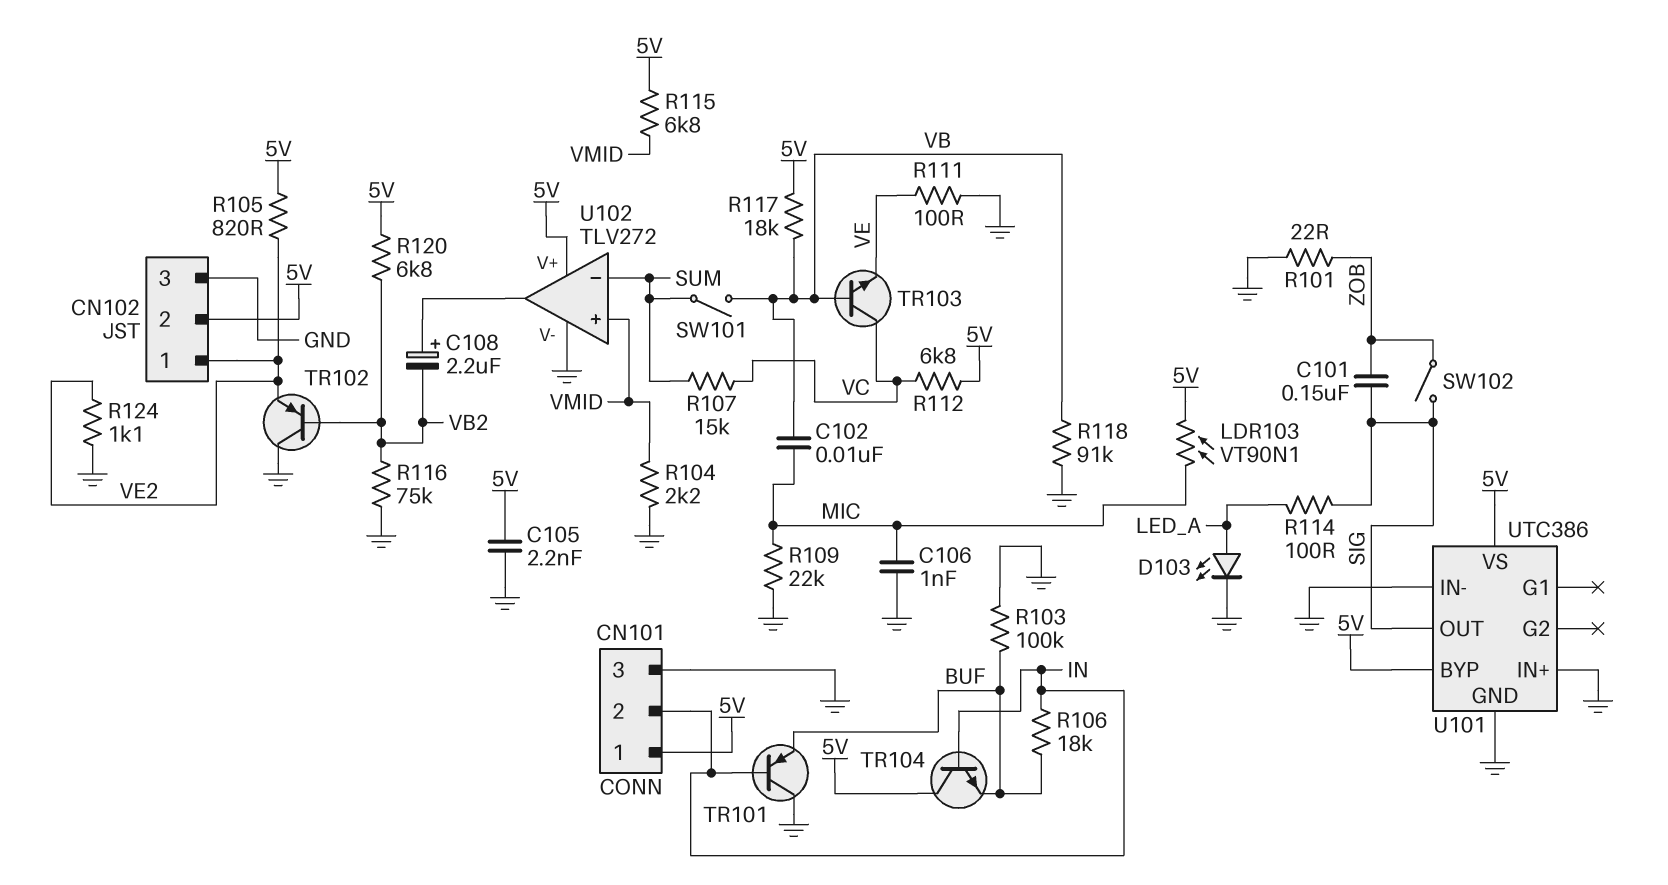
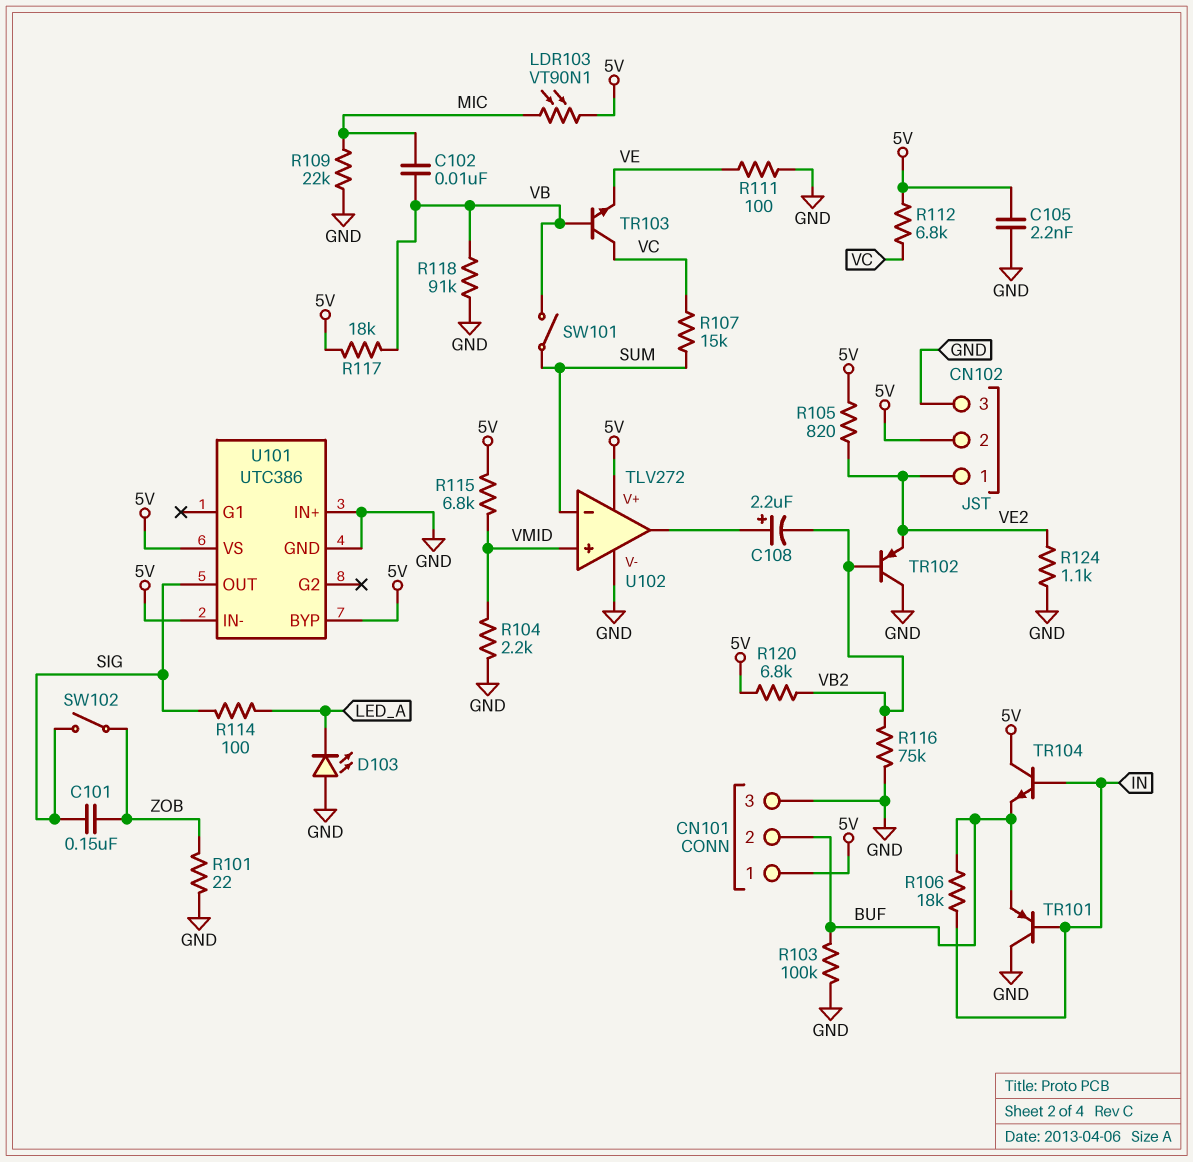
C106: 1nF (GND, MIC) -> none
CN101 pin 2: IN -> BUF
D103: LED (A LED_A, K GND) -> LED (A GND, K LED_A)
U101 pin IN-: GND -> 5V

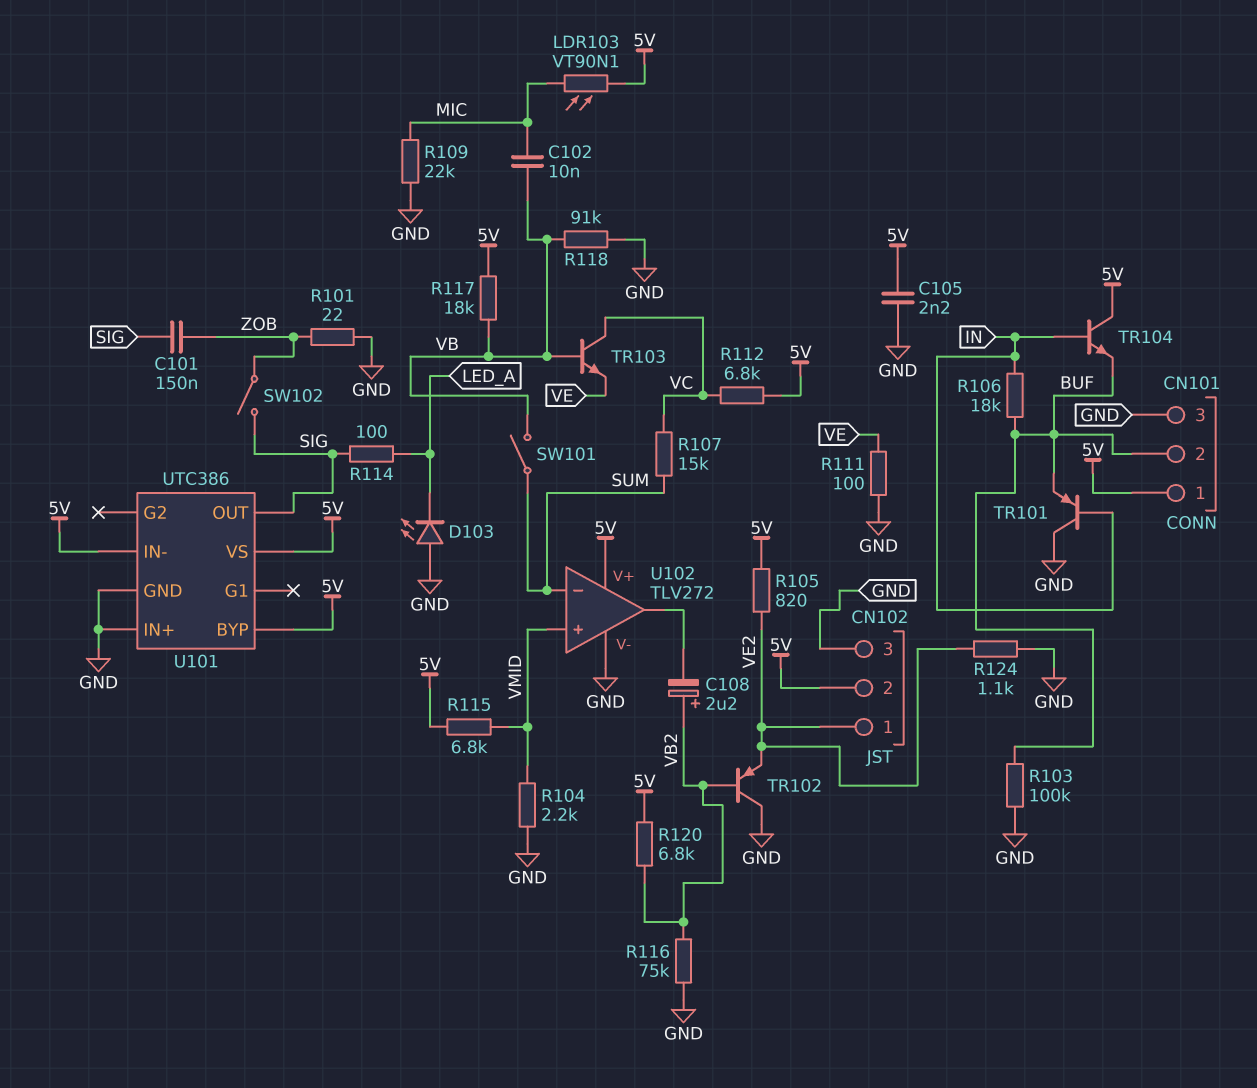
C108: 2.2uF (plus U102/out, minus VB2) -> 2.2uF (plus VB2, minus U102/out)

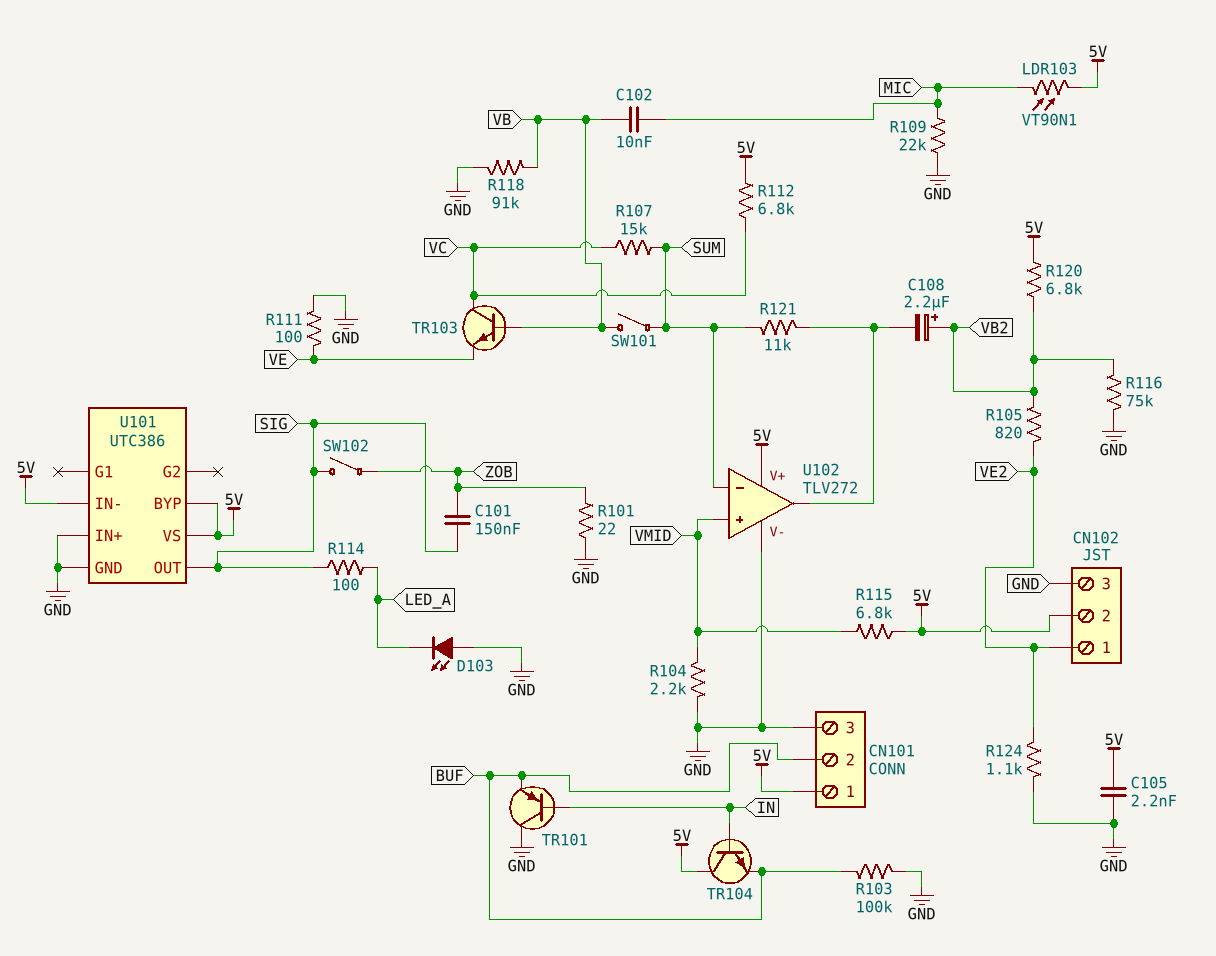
R105: 820 (5V, VE2) -> 820 (VB2, VE2)
R106: 18k (BUF, IN) -> none
R117: 18k (5V, VB) -> none
R121: none -> 11k (SUM, U102/out)
TR102: PNP (B VB2, C GND, E VE2) -> none

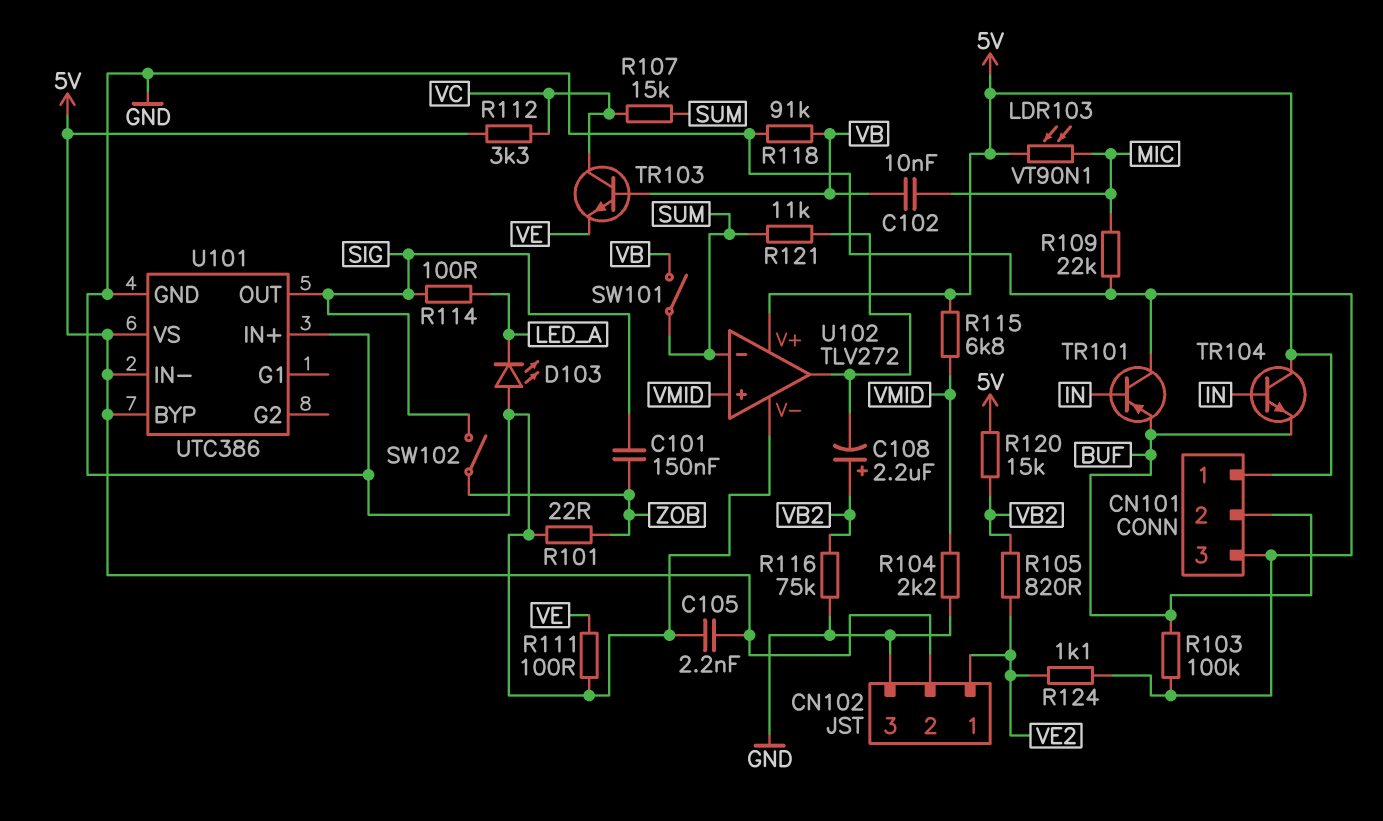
R112: 6.8k (5V, VC) -> 3.3k (5V, VC)
R120: 6.8k (5V, VB2) -> 15k (5V, VB2)

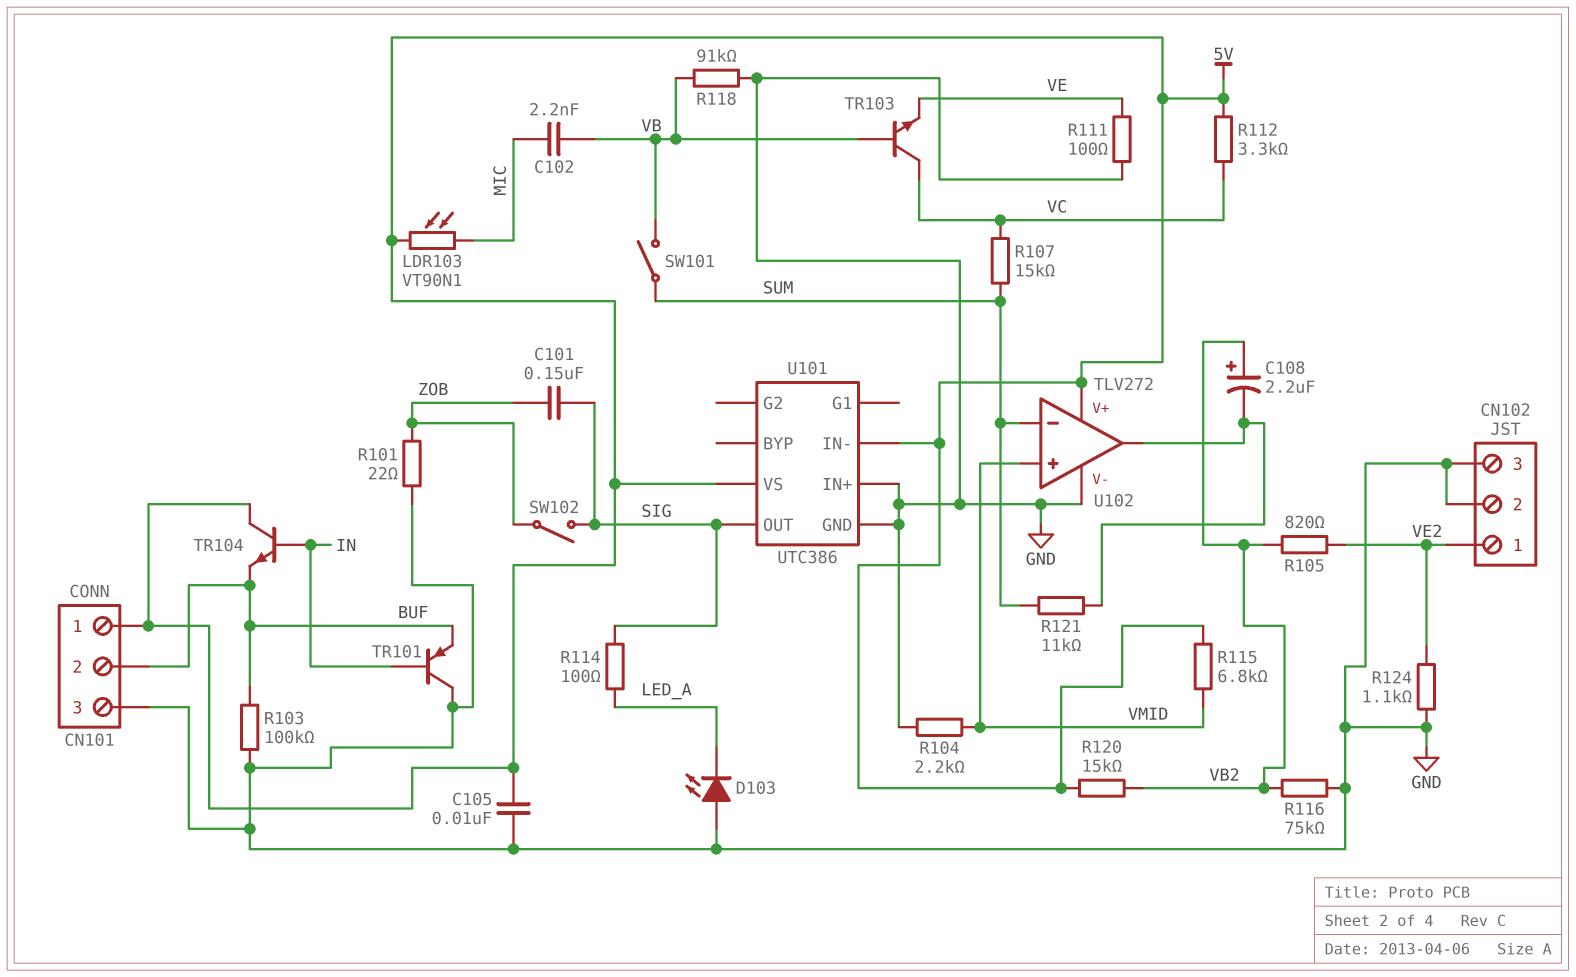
C102: 10nF (MIC, VB) -> 2.2nF (MIC, VB)
C105: 2.2nF (5V, GND) -> 10nF (5V, GND)
CN102 pin 2: 5V -> GND
R109: 22k (GND, MIC) -> none
U101 pin BYP: 5V -> none

